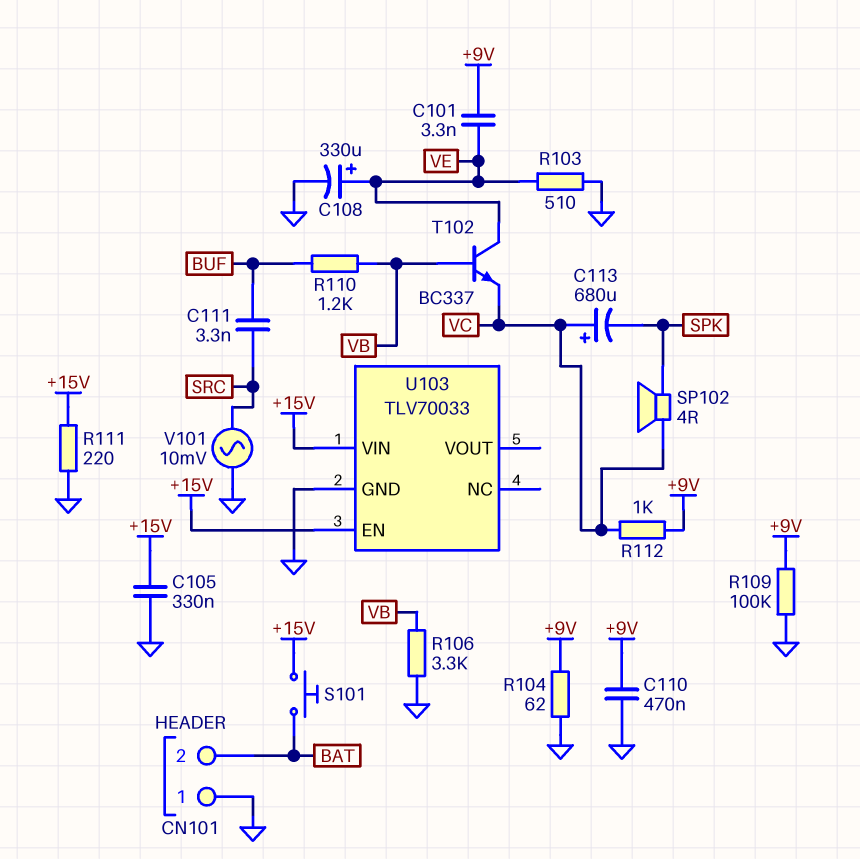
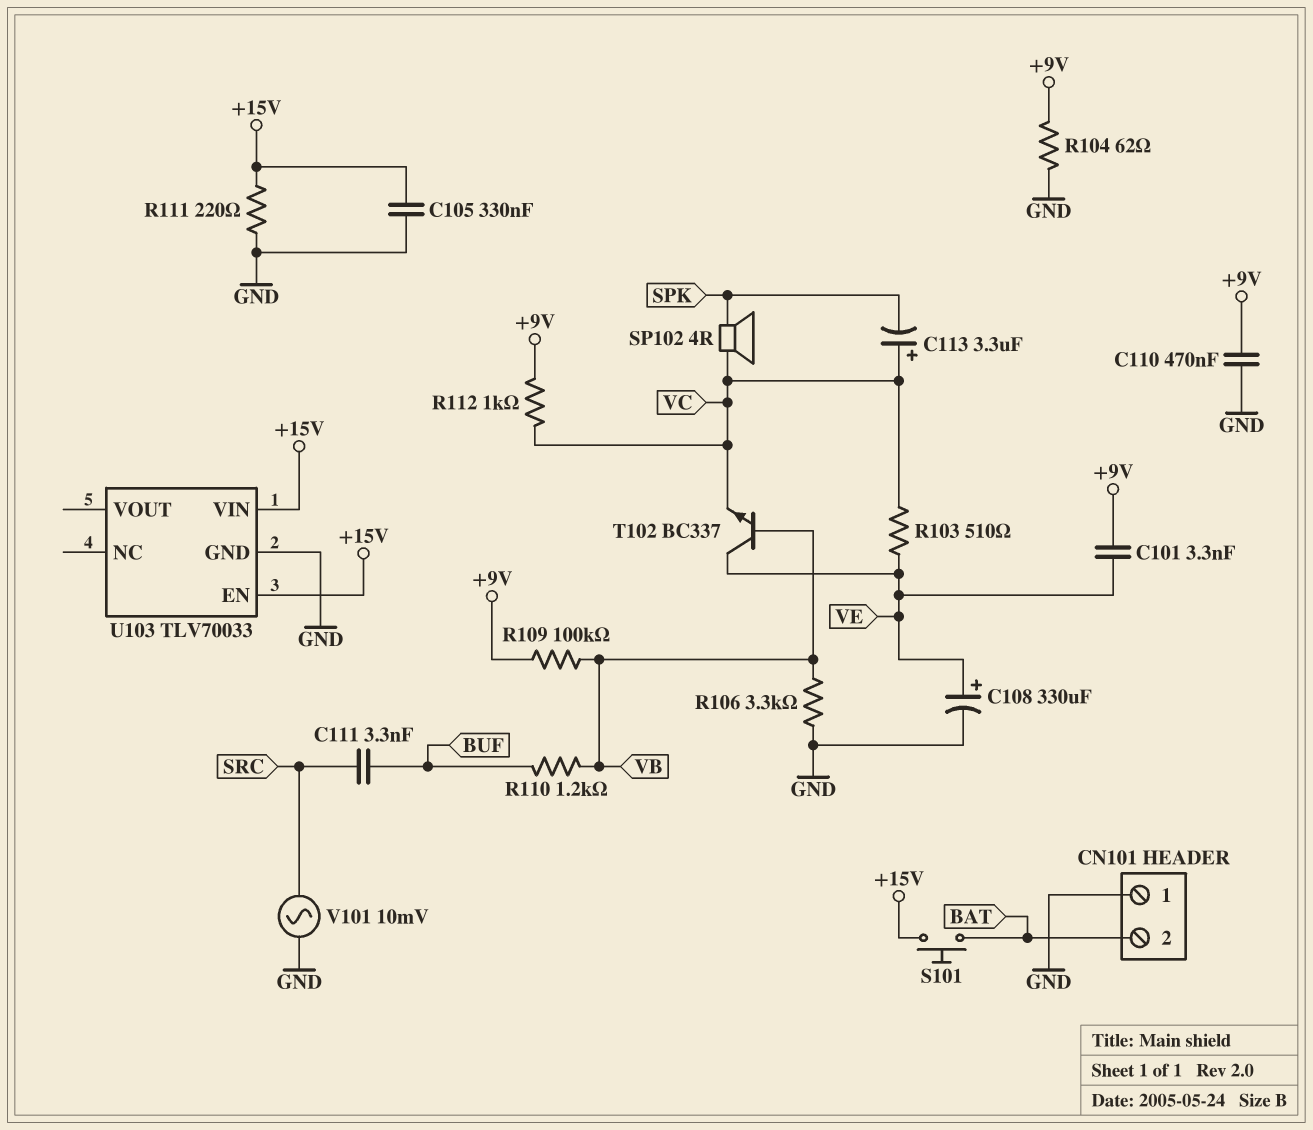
C113: 680uF (plus VC, minus SPK) -> 3.3uF (plus VC, minus SPK)
R103: 510 (GND, VE) -> 510 (VC, VE)
R109: 100k (+9V, GND) -> 100k (+9V, VB)

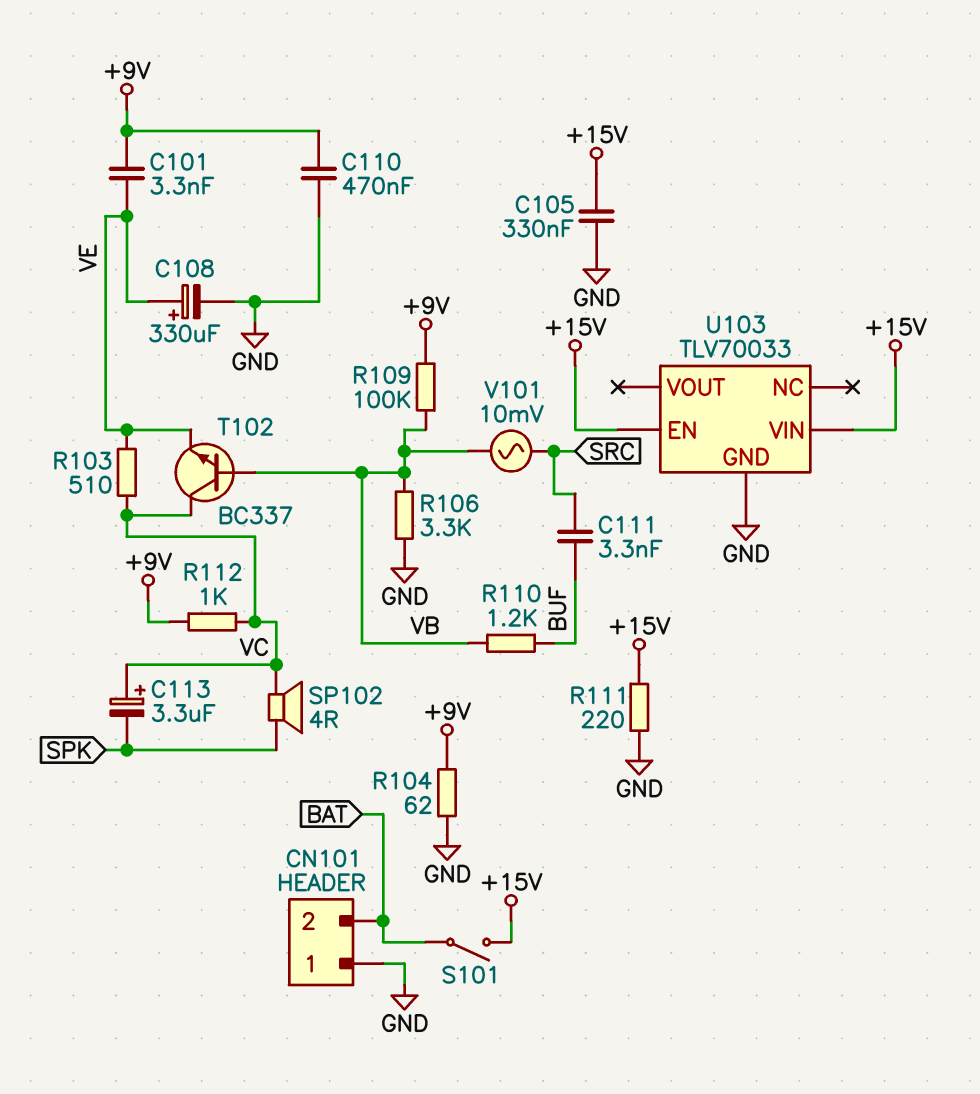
S101: button (+15V, BAT) -> switch (+15V, BAT)
T102: NPN BC337 (B VB, C VE, E VC) -> NPN BC337 (B VB, C VC, E VE)
V101: AC 10mV (GND, SRC) -> AC 10mV (SRC, VB)

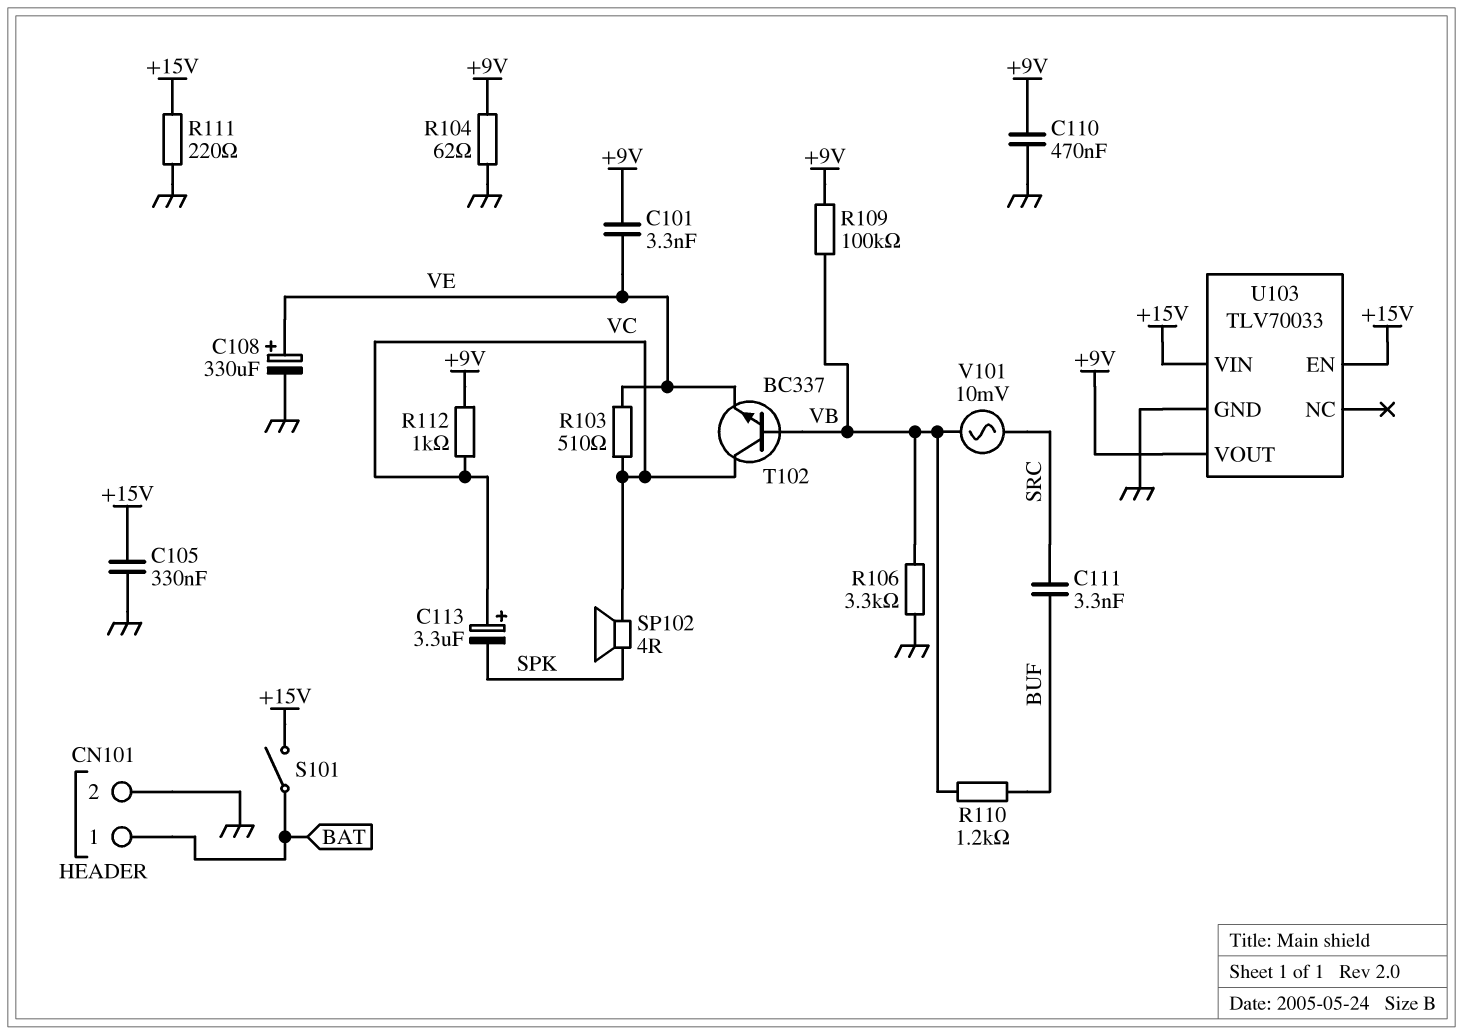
CN101 pin 1: GND -> BAT
CN101 pin 2: BAT -> GND
U103 pin VOUT: none -> +9V

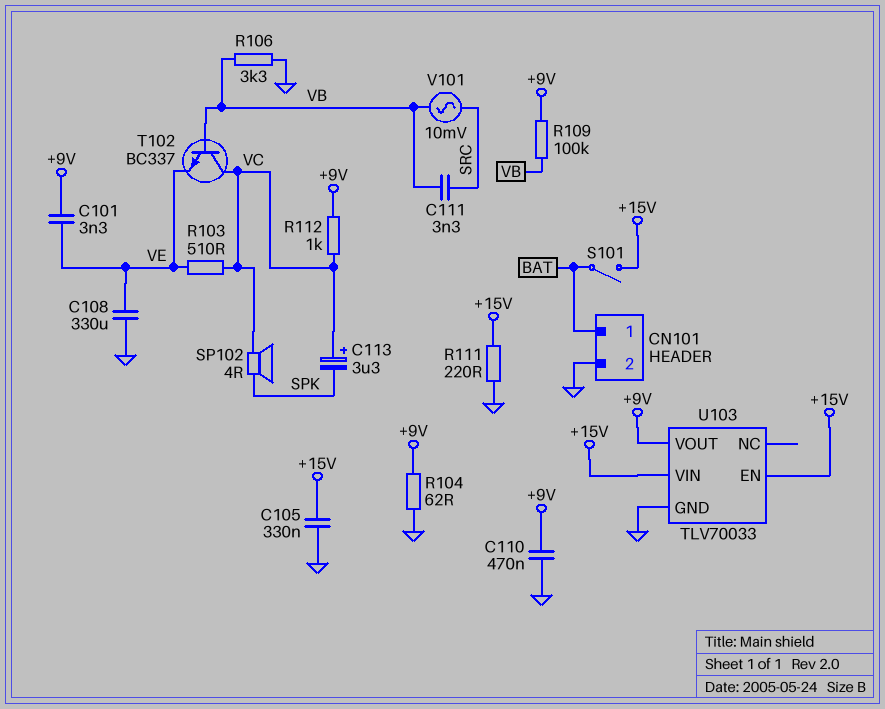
C108: 330uF (plus VE, minus GND) -> 330uF (GND, VE)
C111: 3.3nF (BUF, SRC) -> 3.3nF (SRC, VB)
R110: 1.2k (BUF, VB) -> none

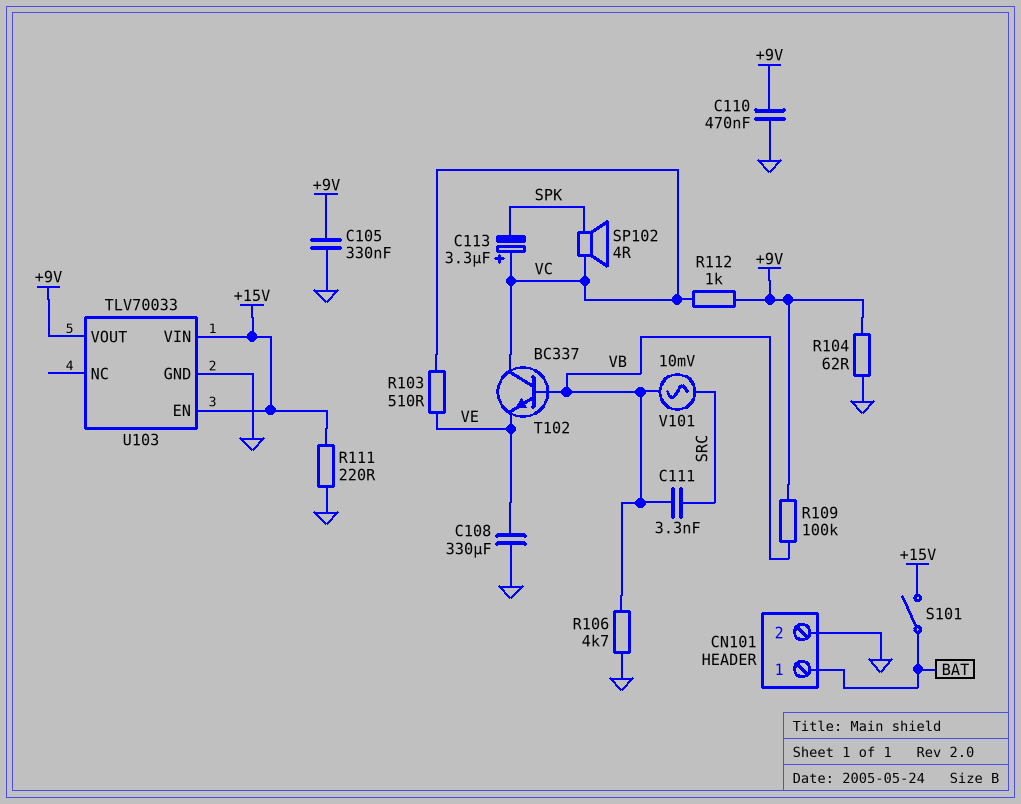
C101: 3.3nF (+9V, VE) -> none
C105: 330nF (+15V, GND) -> 330nF (+9V, GND)
R106: 3.3k (GND, VB) -> 4.7k (GND, VB)

